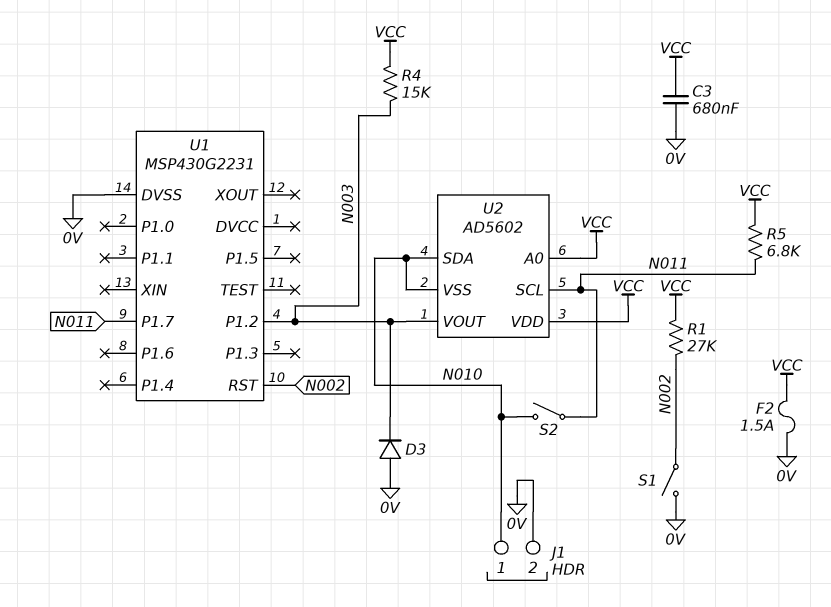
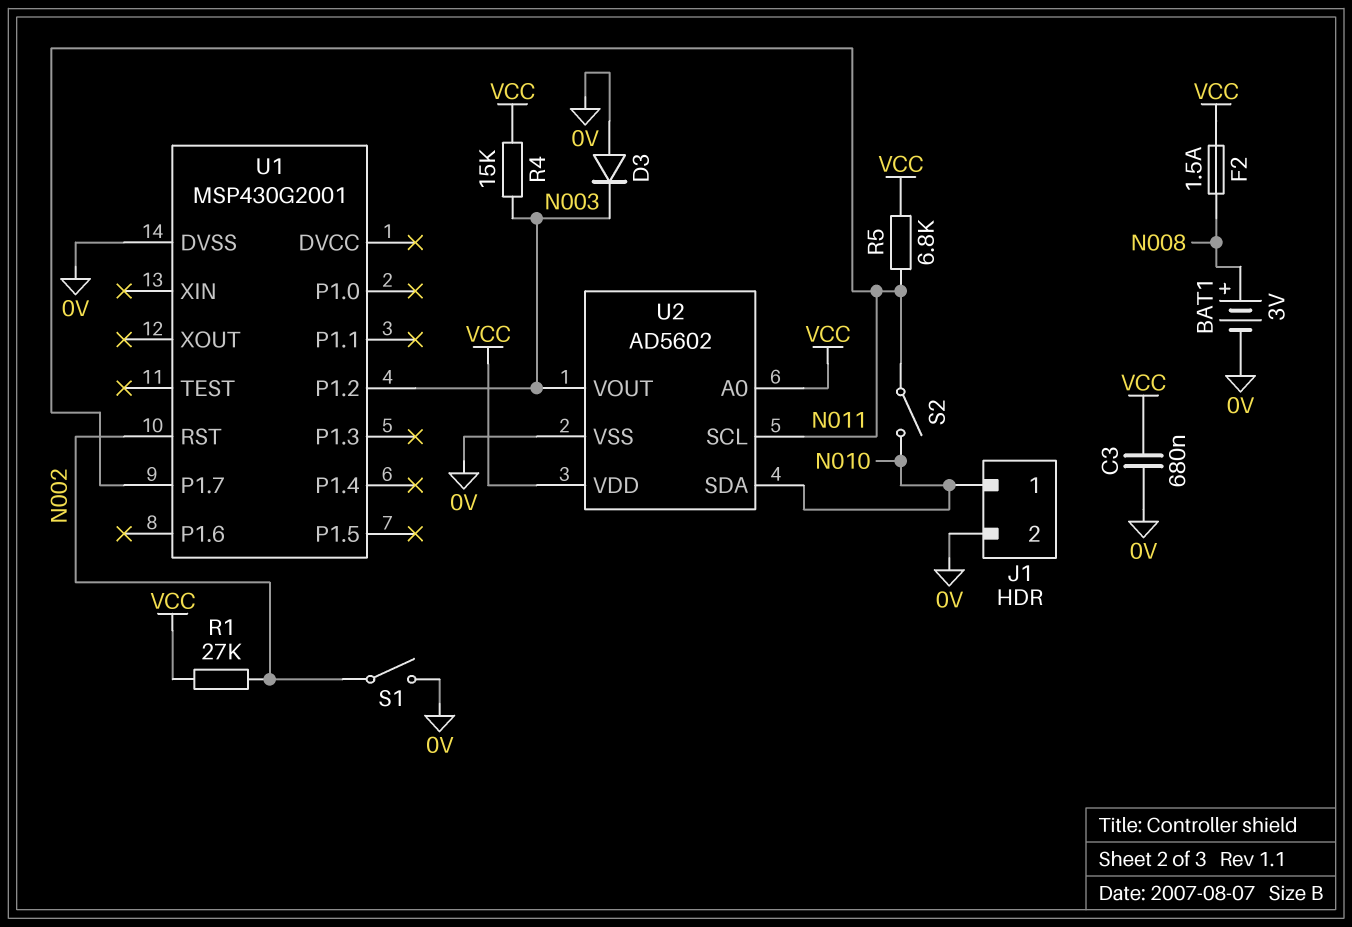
BAT1: none -> 3V (plus N008, minus 0V)
F2: 1.5A (0V, VCC) -> 1.5A (N008, VCC)
U1: MSP430G2231 -> MSP430G2001
U2 pin VSS: N010 -> 0V

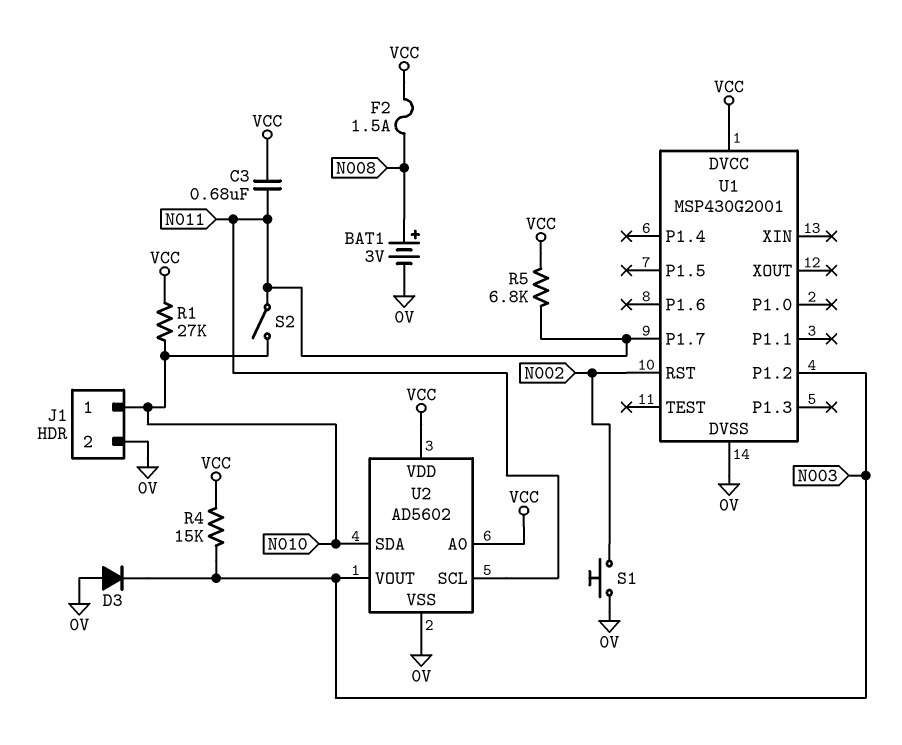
C3: 680nF (0V, VCC) -> 680nF (N011, VCC)
R1: 27k (N002, VCC) -> 27k (N010, VCC)
S1: switch (0V, N002) -> button (0V, N002)
U1 pin DVCC: none -> VCC

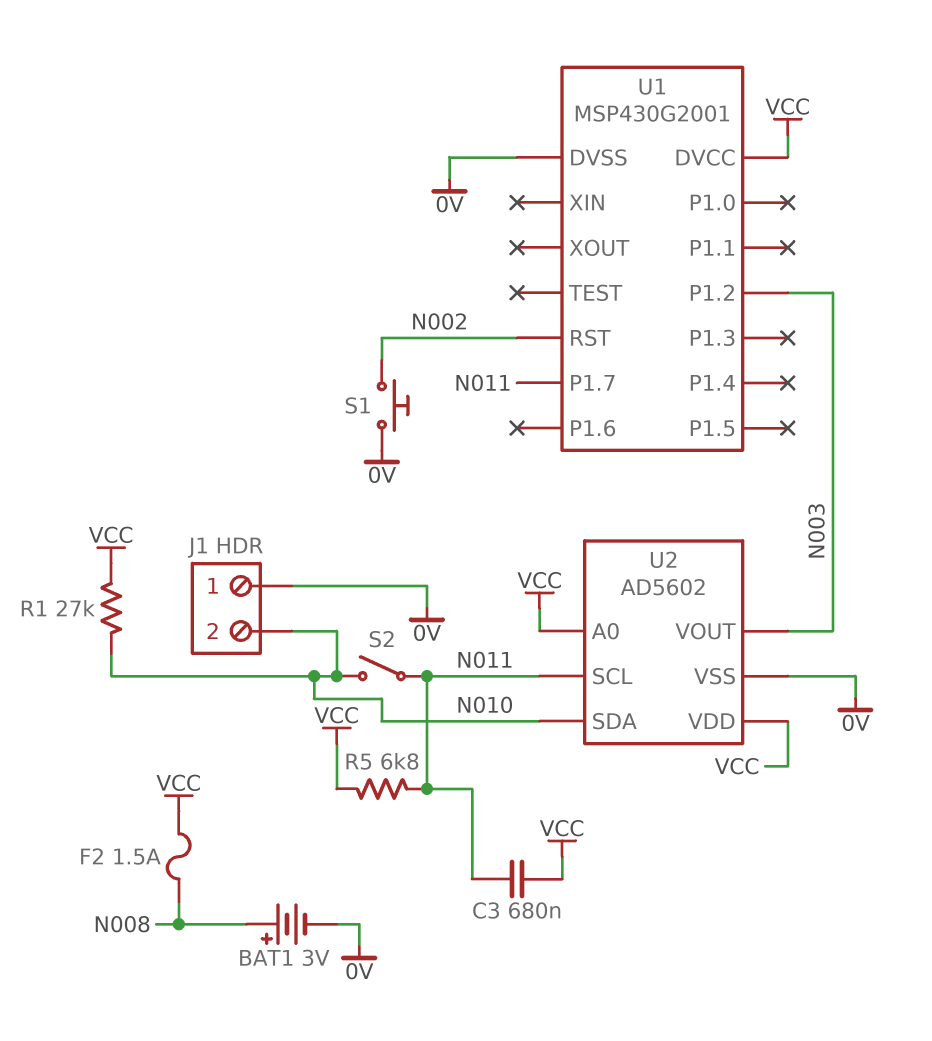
D3: diode (A 0V, K N003) -> none
J1 pin 1: N010 -> 0V
J1 pin 2: 0V -> N010
R4: 15k (N003, VCC) -> none

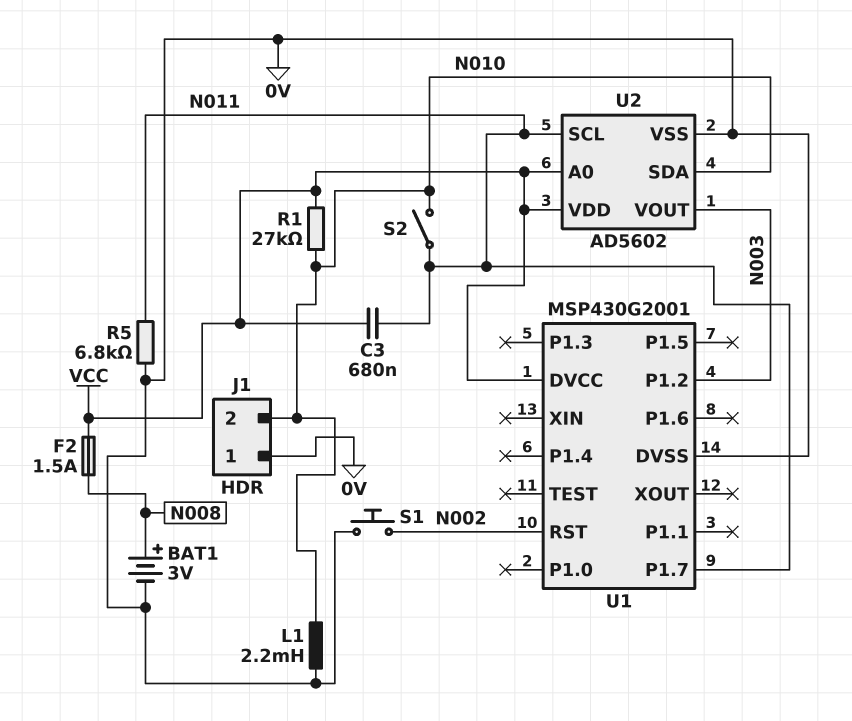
L1: none -> 2.2mH (0V, N010)
R5: 6.8k (N011, VCC) -> 6.8k (0V, N011)

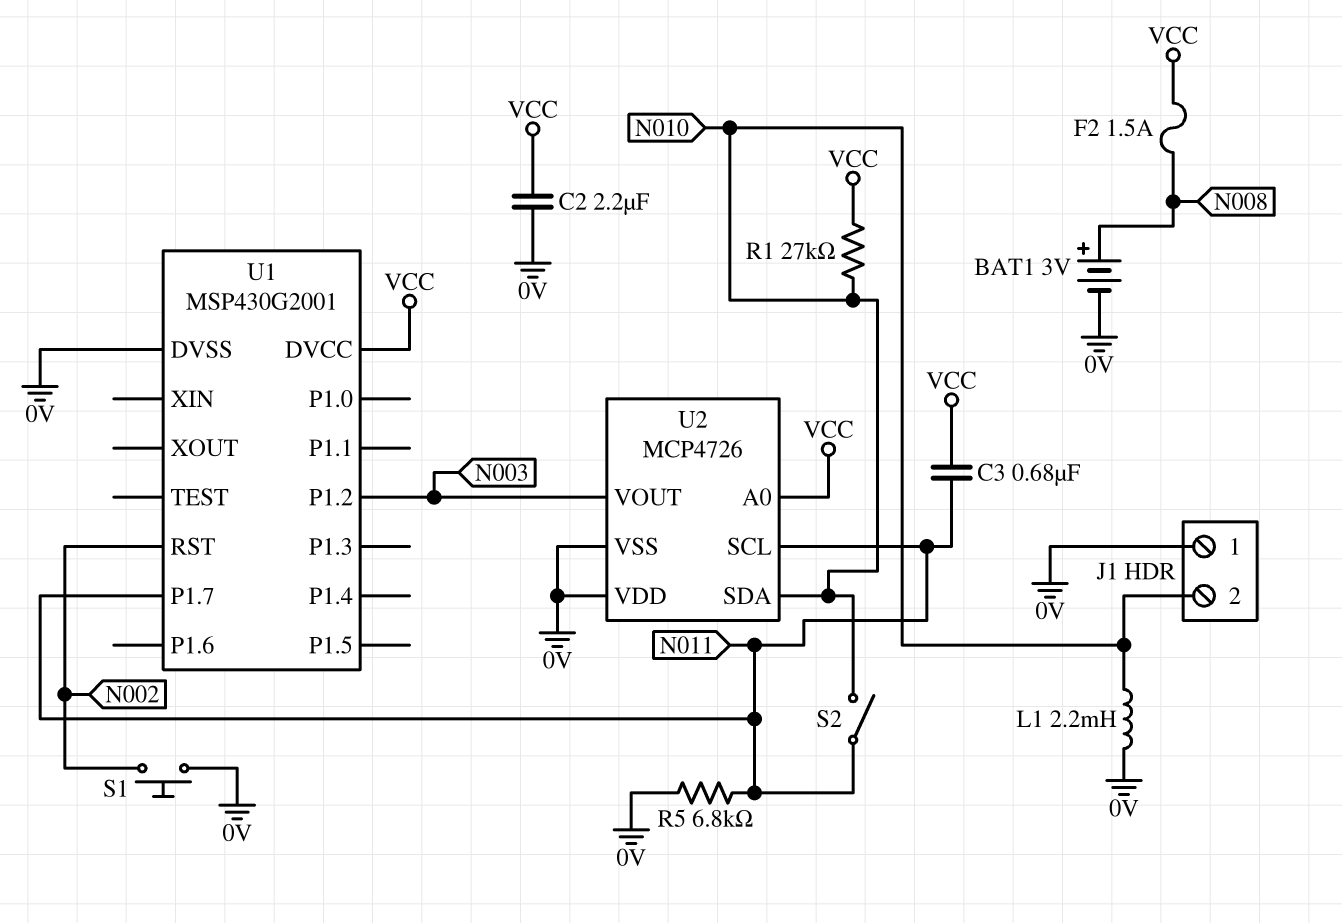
C2: none -> 2.2uF (0V, VCC)
U2: AD5602 -> MCP4726
U2 pin VDD: VCC -> 0V

